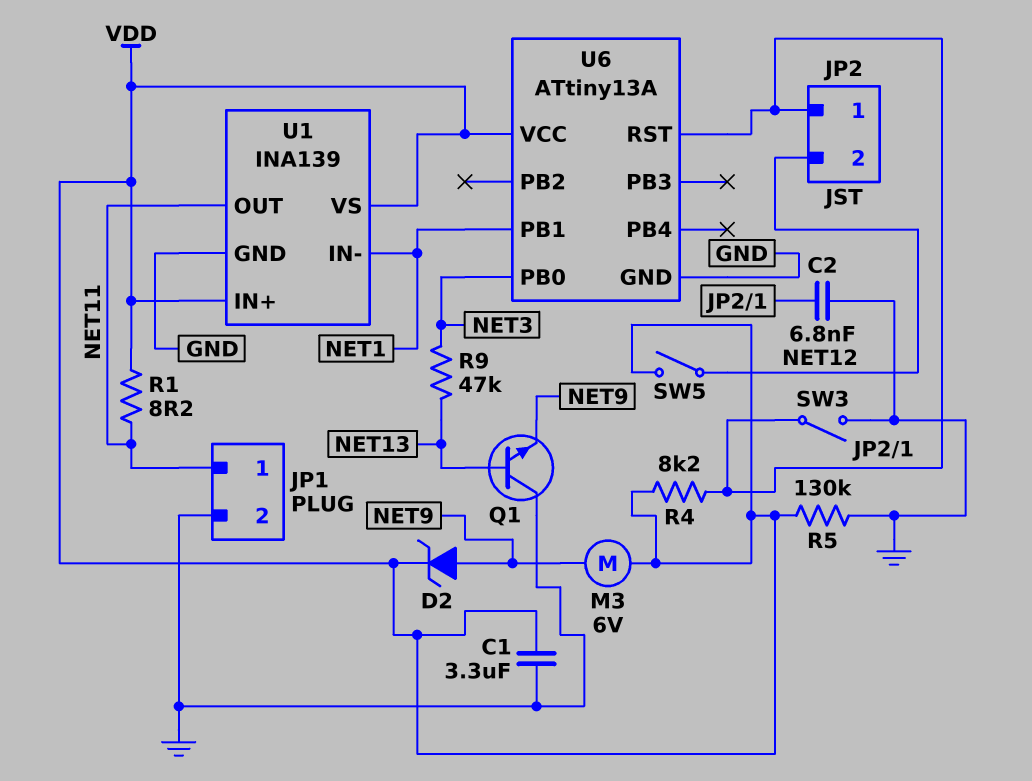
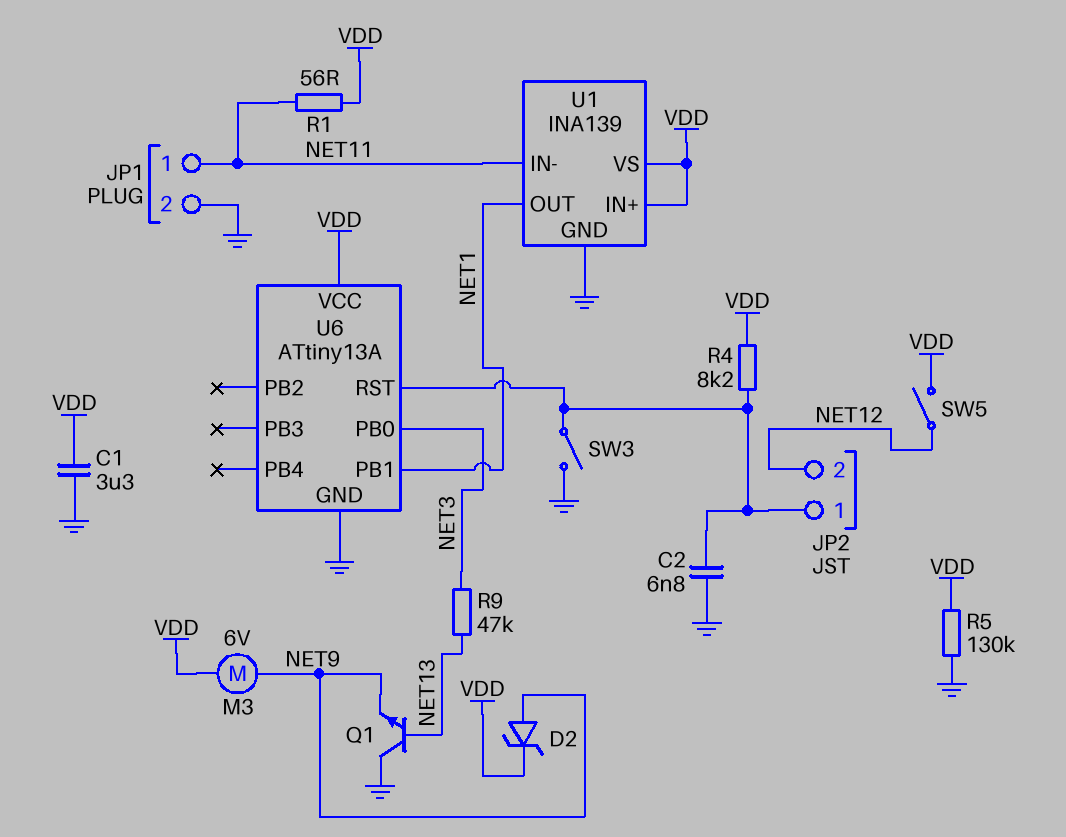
R1: 8.2 (NET11, VDD) -> 56 (NET11, VDD)
U1 pin IN-: NET1 -> NET11
U1 pin OUT: NET11 -> NET1

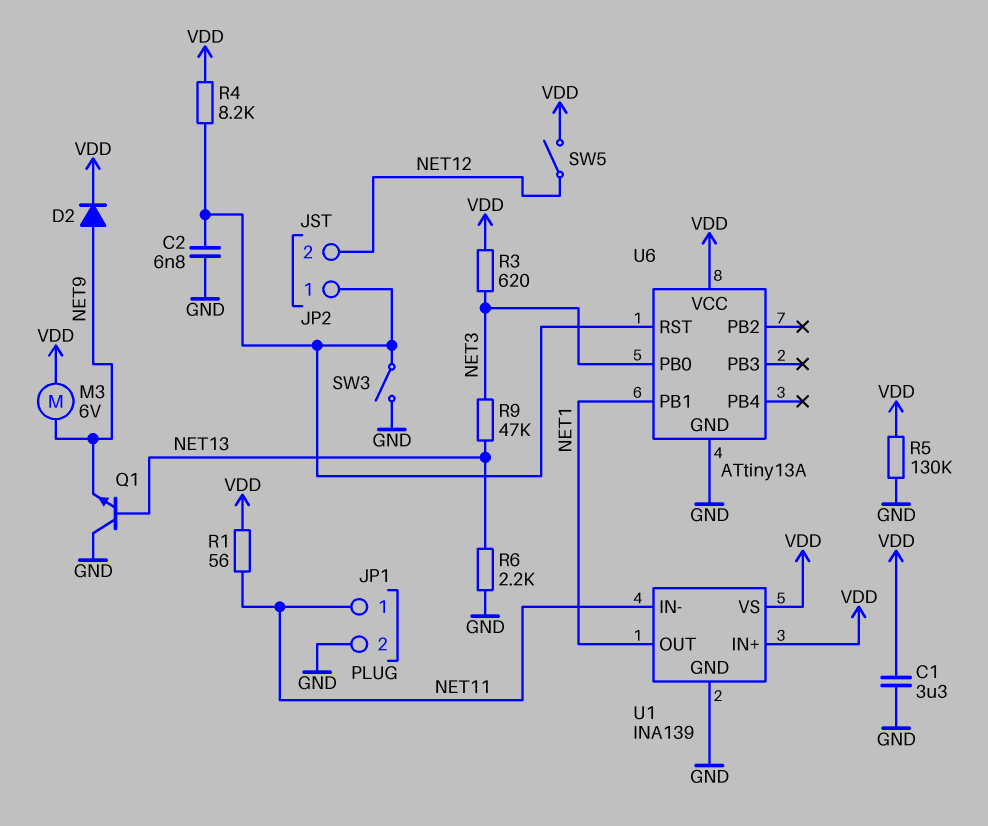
D2: zener (A NET9, K VDD) -> diode (A NET9, K VDD)
R3: none -> 620 (NET3, VDD)
R6: none -> 2.2k (GND, NET13)

